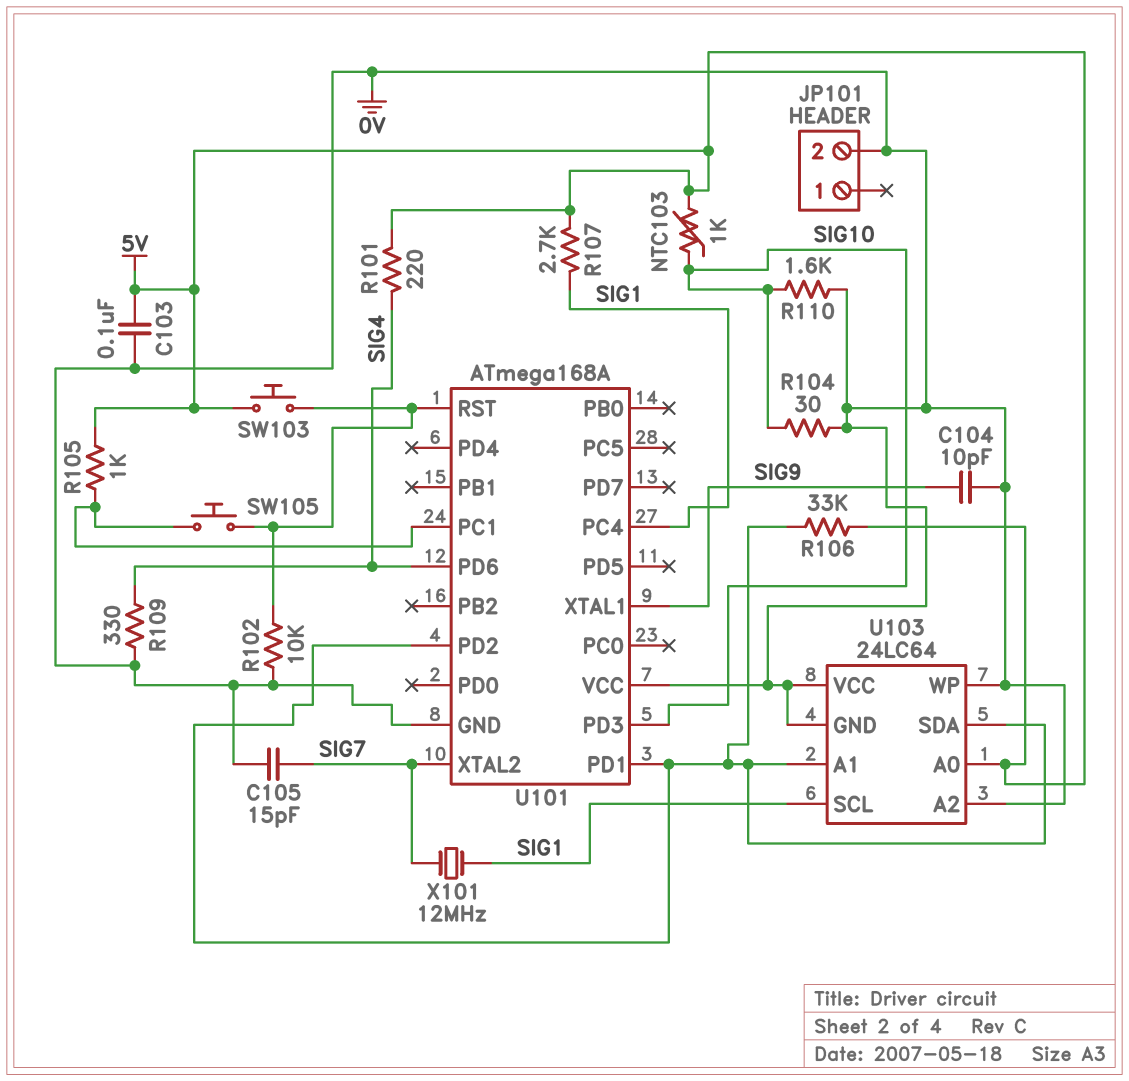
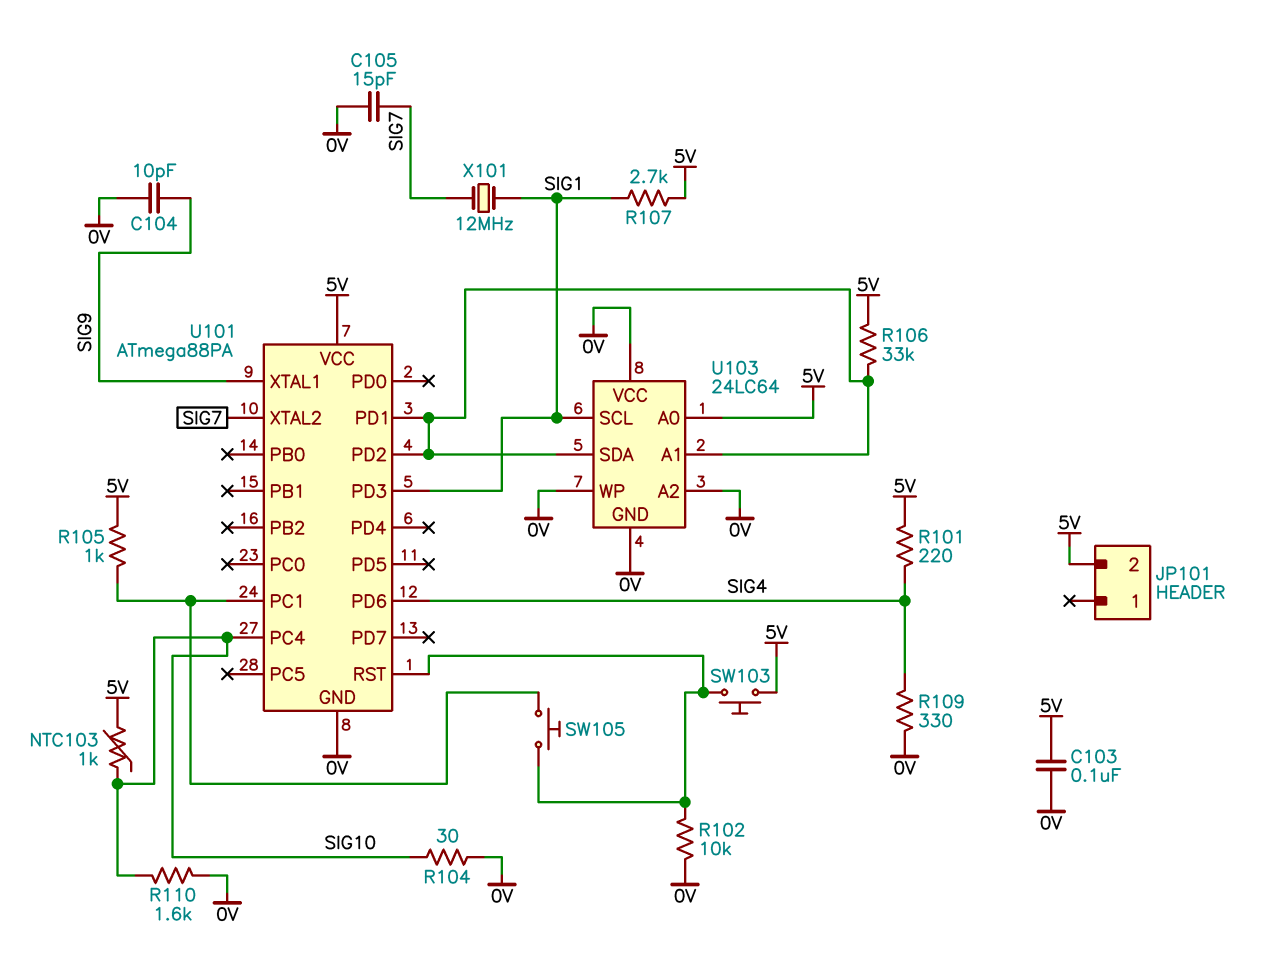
JP101 pin 2: 0V -> 5V
U101: ATmega168A -> ATmega88PA
U101 pin PC4: SIG1 -> SIG10
U101 pin PD3: SIG10 -> SIG1
U101 pin VCC: 0V -> 5V

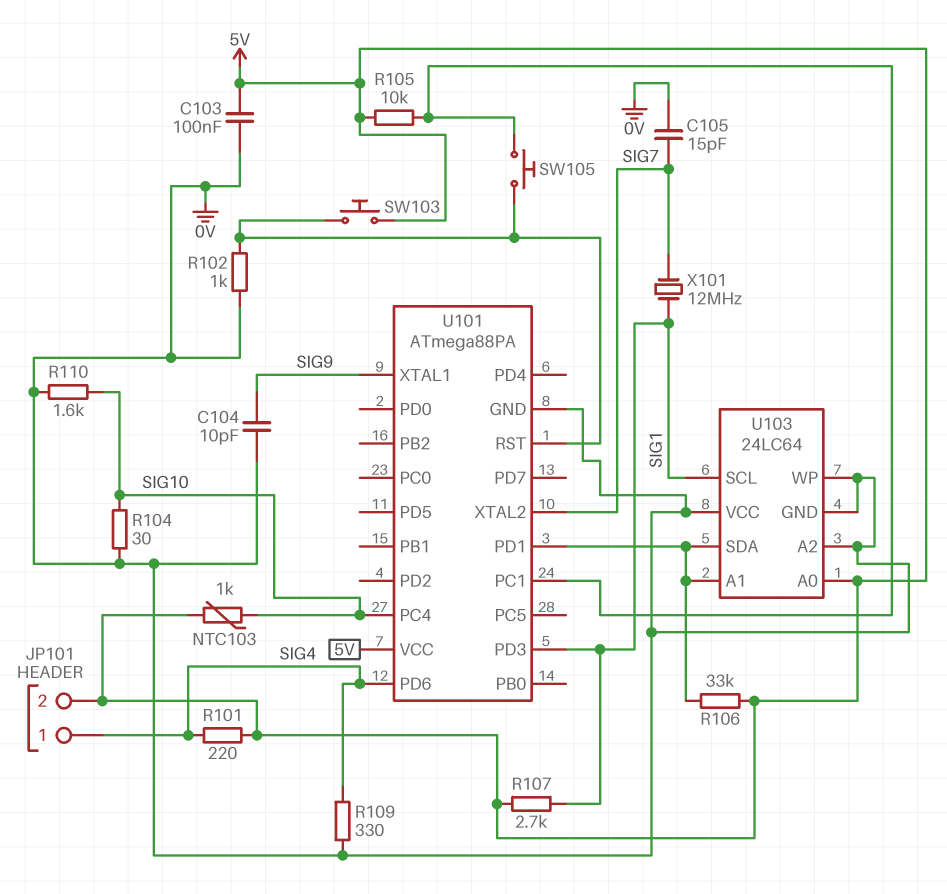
JP101 pin 1: none -> SIG4
R102: 10k (0V, U101/RST) -> 1k (0V, U101/RST)
R105: 1k (5V, U101/PC1) -> 10k (5V, U101/PC1)
U101 pin PD2: U101/PD1 -> none

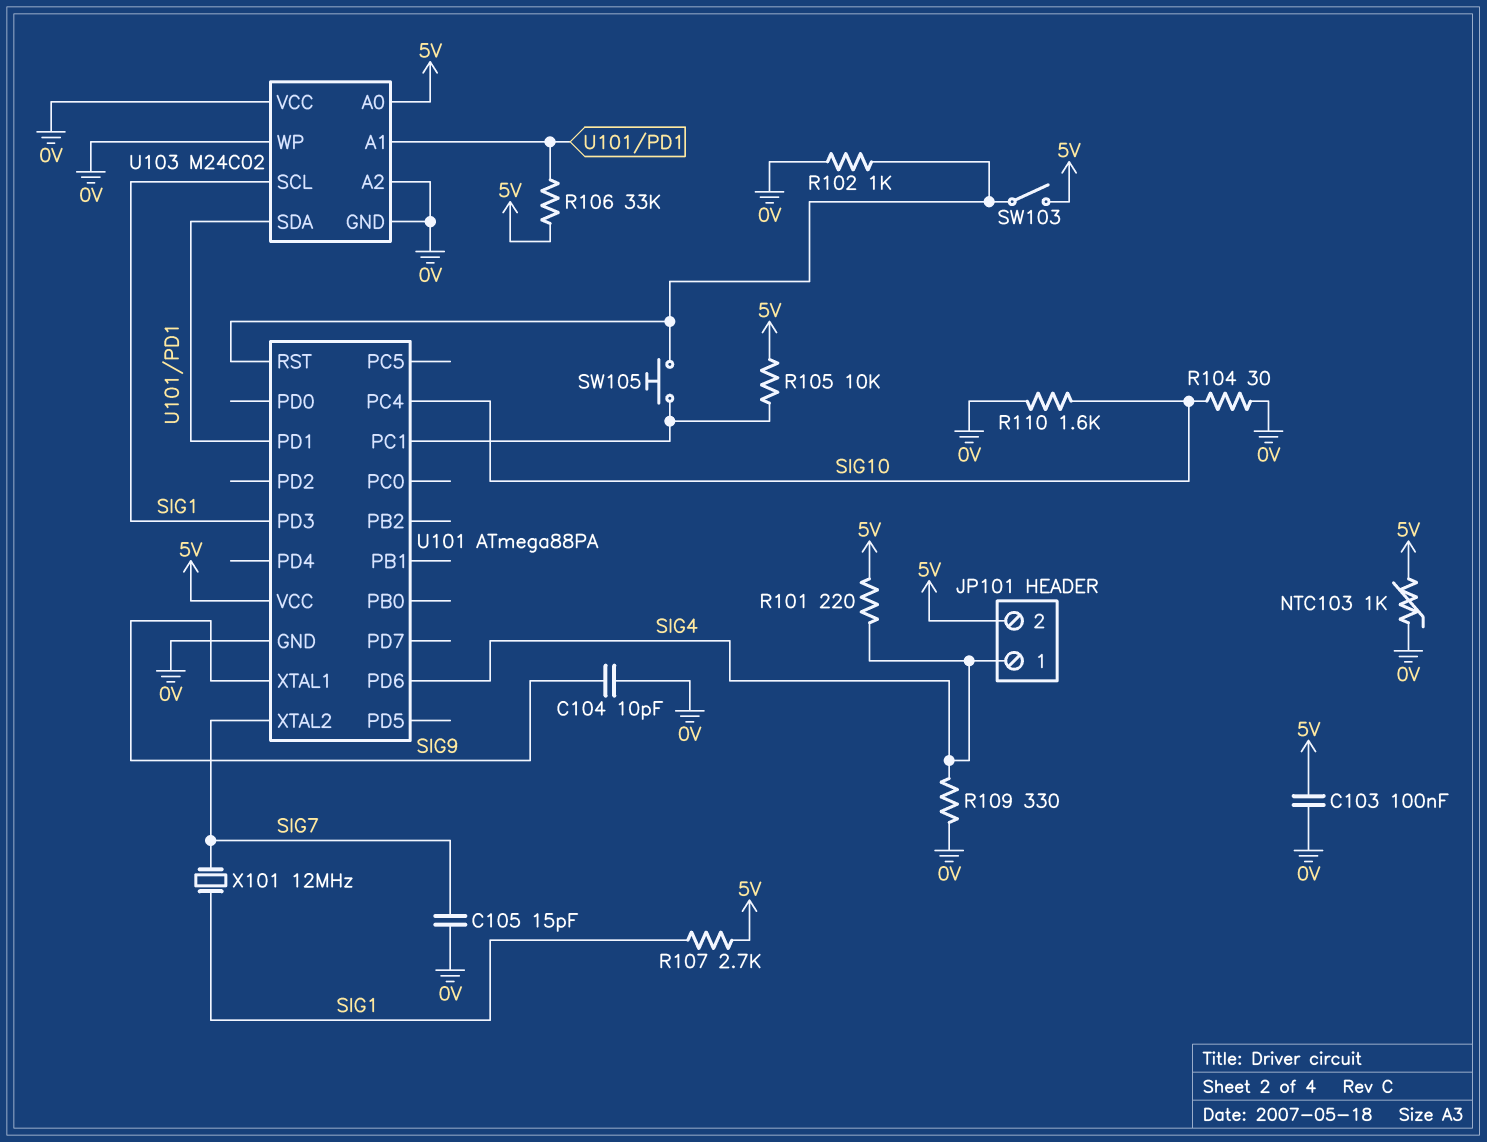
NTC103: 1k (5V, SIG10) -> 1k (0V, 5V)
SW103: button (5V, U101/RST) -> switch (5V, U101/RST)
U103: 24LC64 -> M24C02

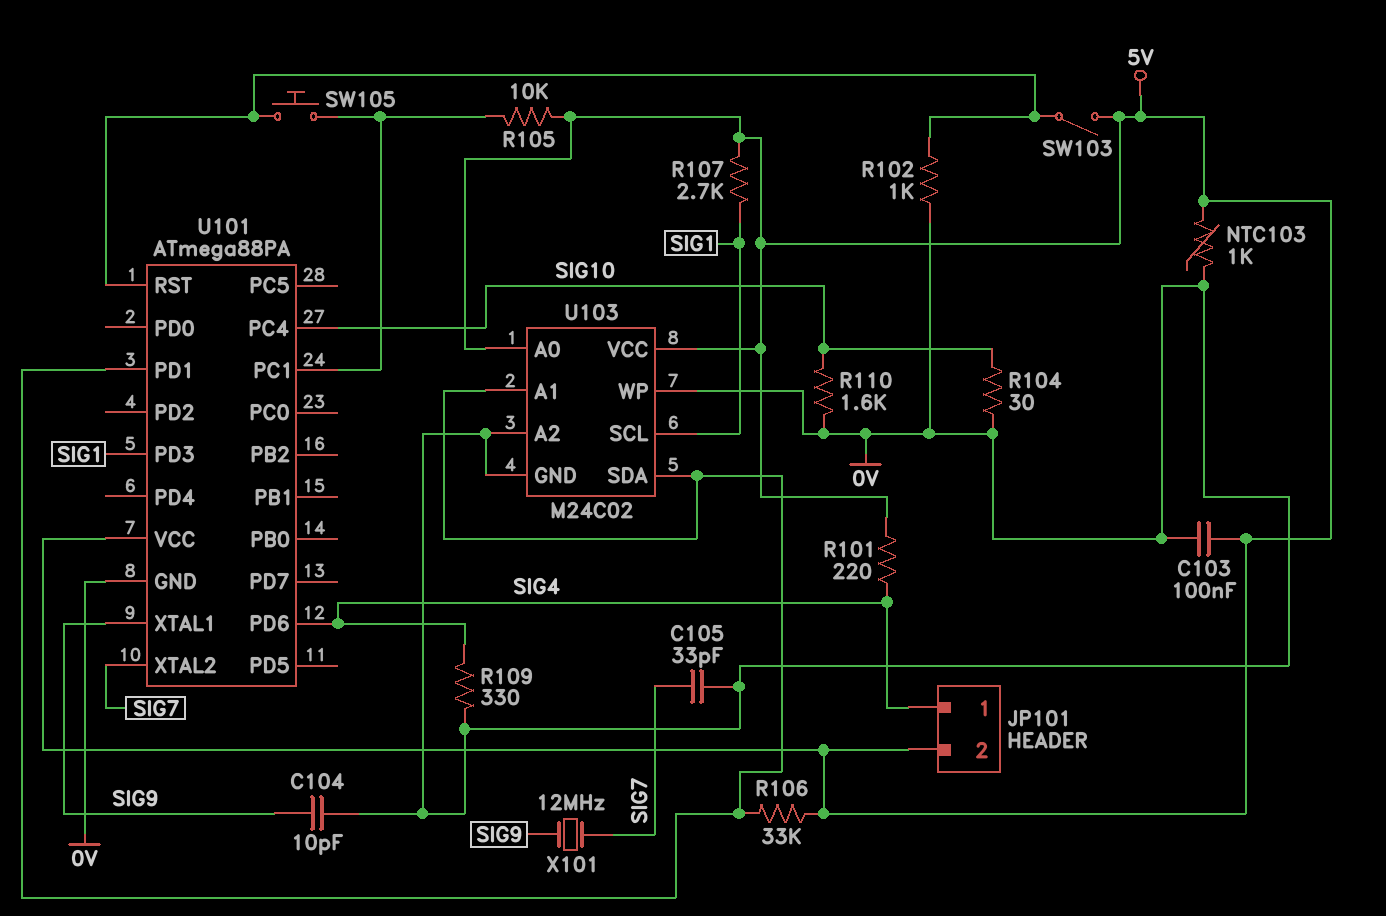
C105: 15pF (0V, SIG7) -> 33pF (0V, SIG7)
U103 pin VCC: 0V -> 5V
X101: 12MHz (SIG1, SIG7) -> 12MHz (SIG7, SIG9)

